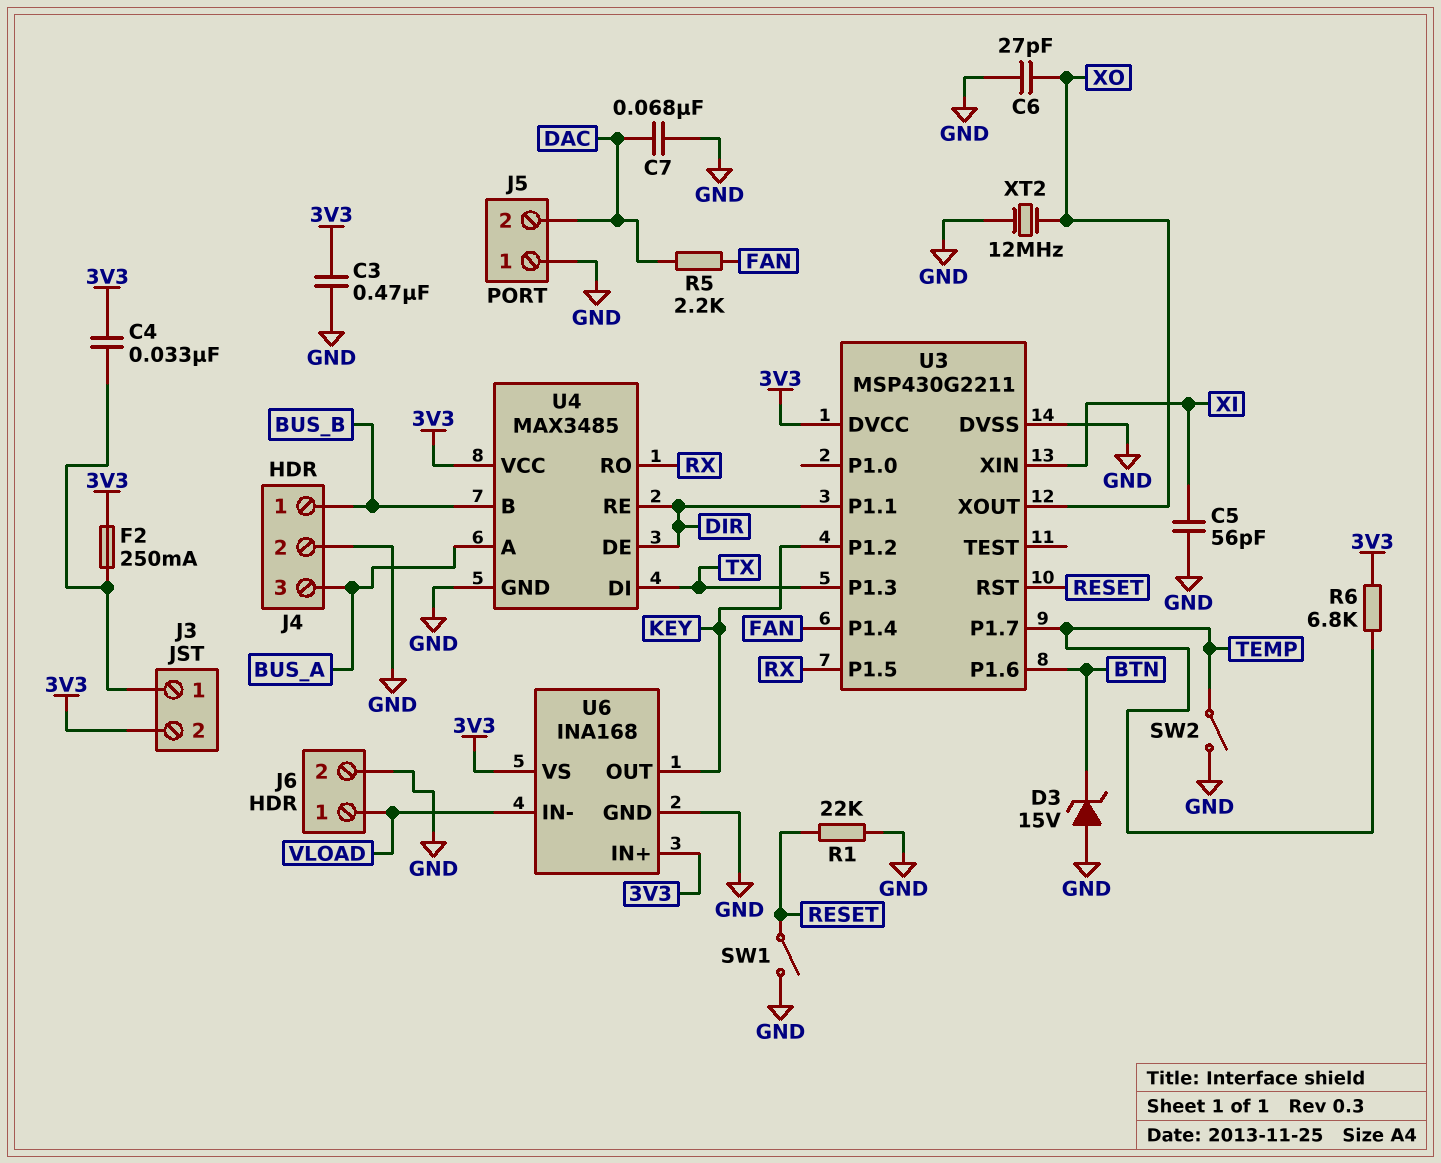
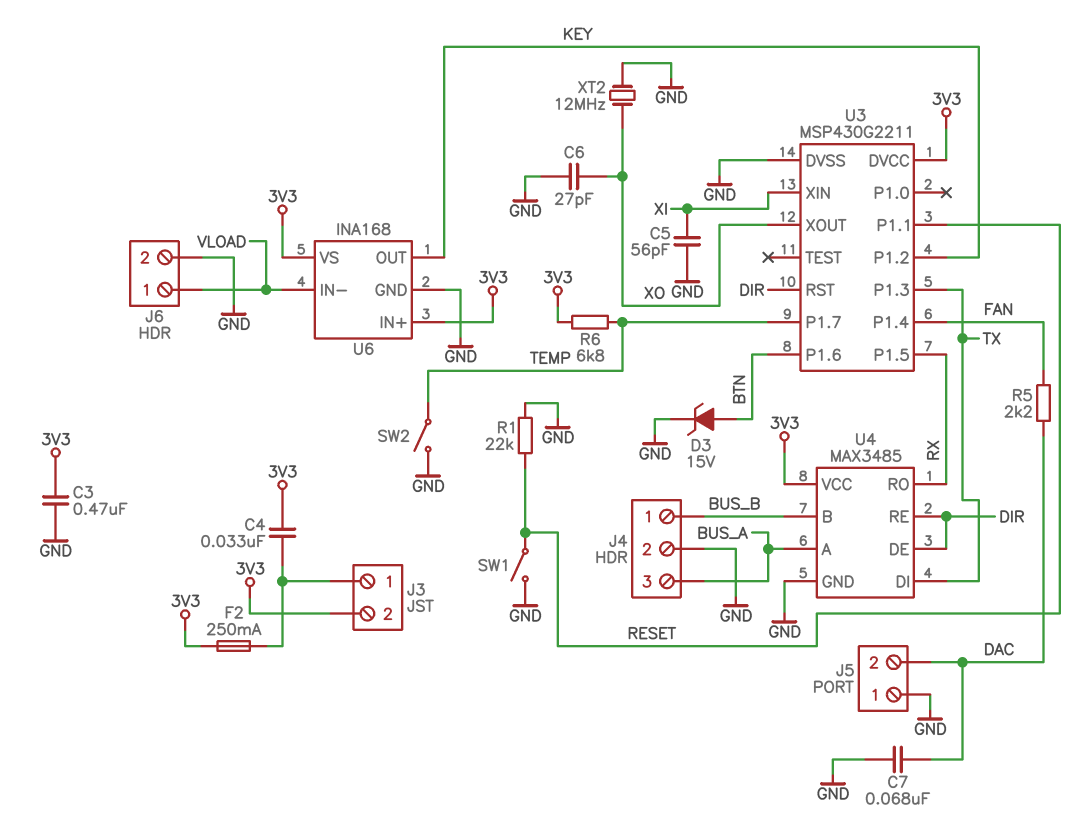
D3: zener 15V (A GND, K BTN) -> zener 15V (A BTN, K GND)
U3 pin P1.1: DIR -> RESET
U3 pin RST: RESET -> DIR

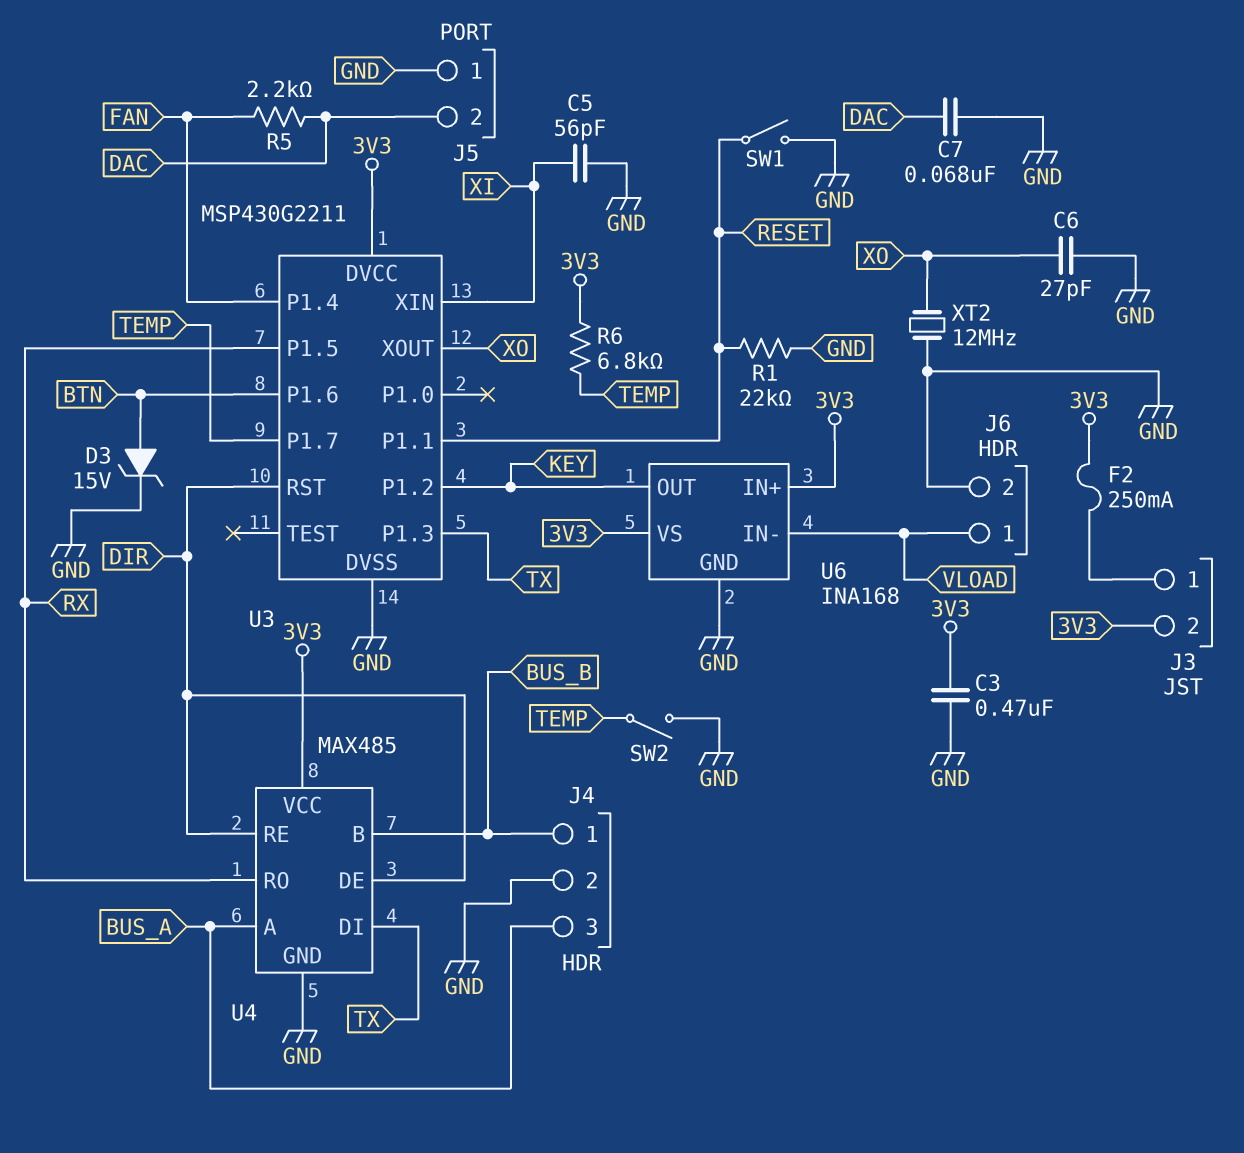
C4: 33nF (3V3, J3/1) -> none
U4: MAX3485 -> MAX485

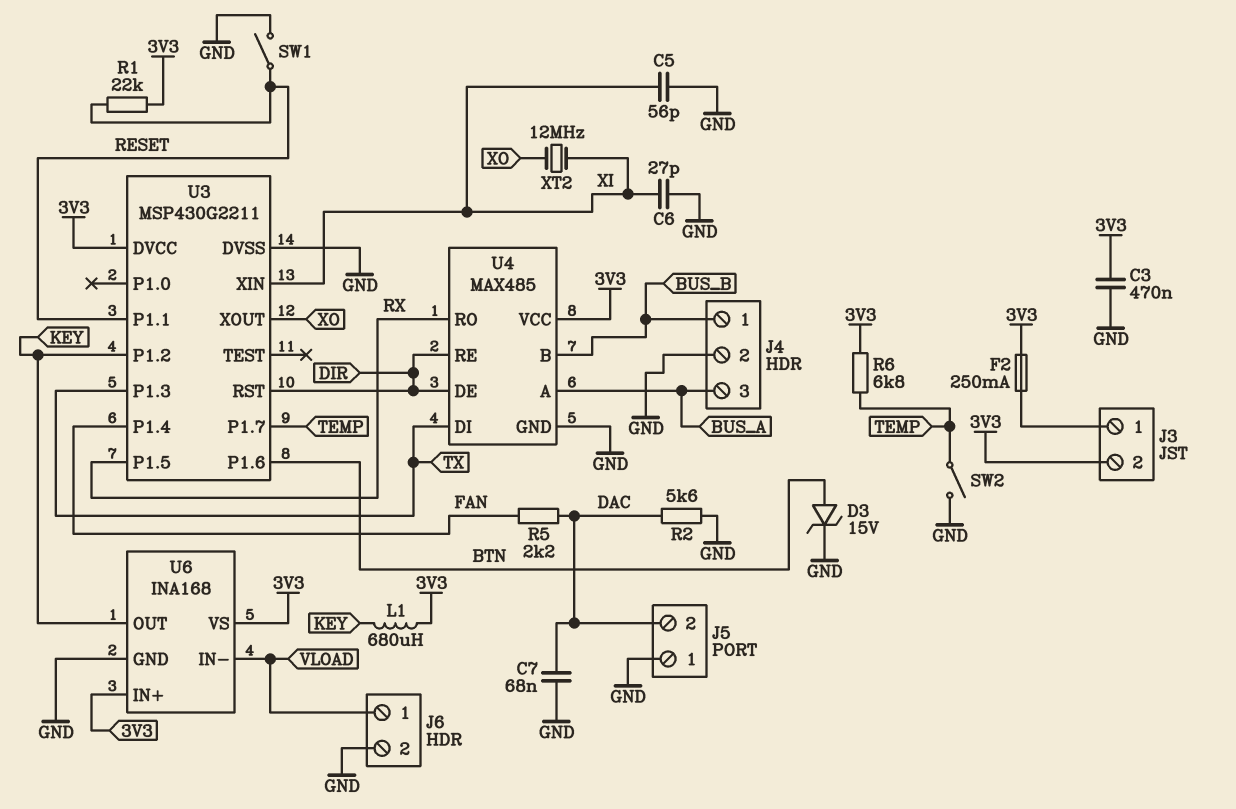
C6: 27pF (GND, XO) -> 27pF (GND, XI)
L1: none -> 680uH (3V3, KEY)
R1: 22k (GND, RESET) -> 22k (3V3, RESET)
R2: none -> 5.6k (DAC, GND)
XT2: 12MHz (GND, XO) -> 12MHz (XI, XO)

